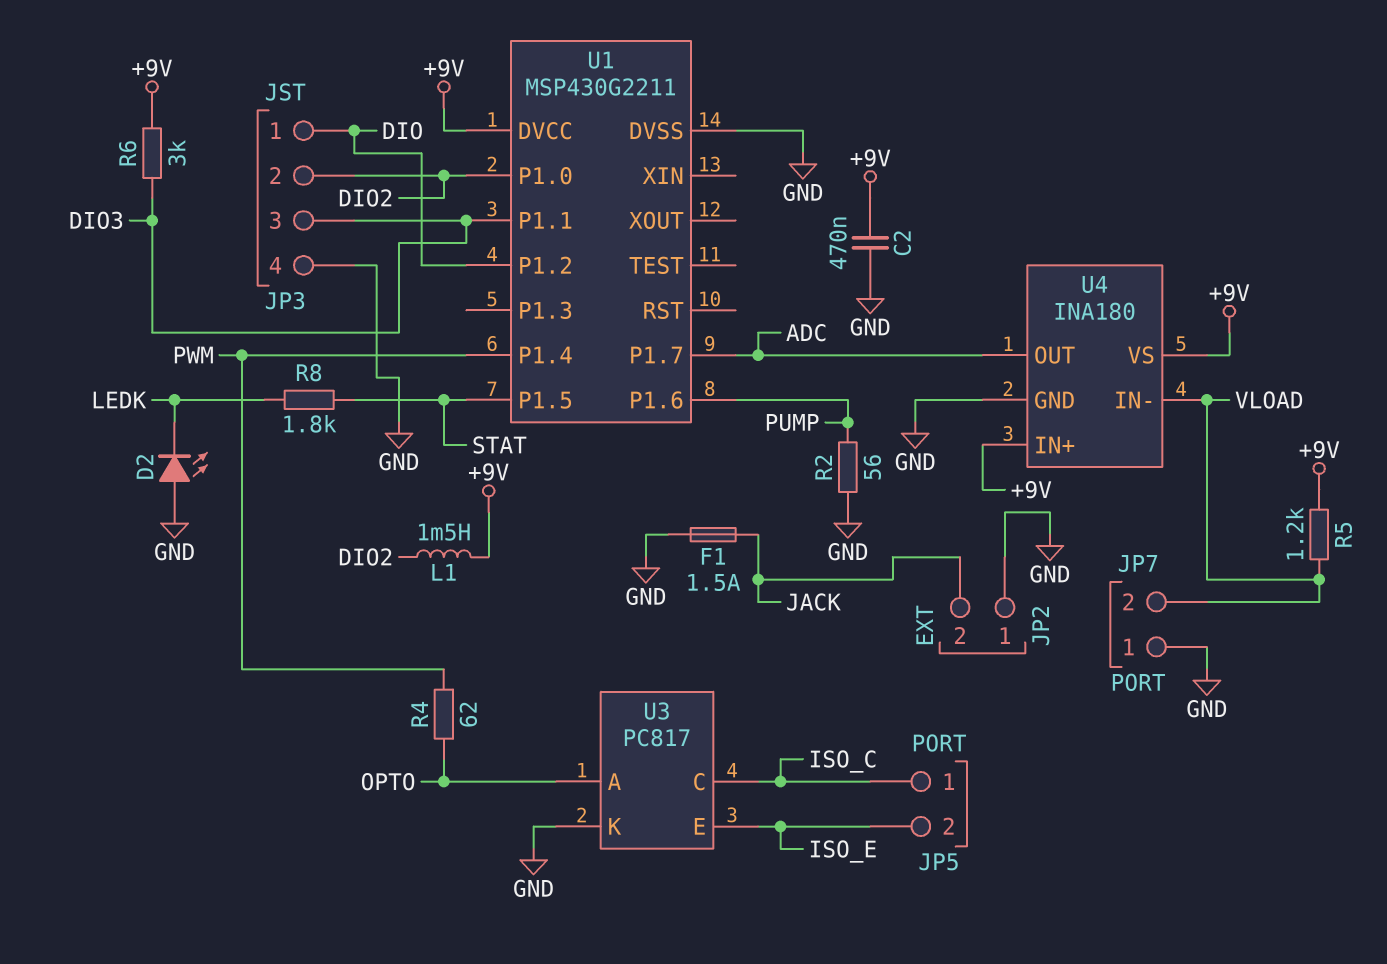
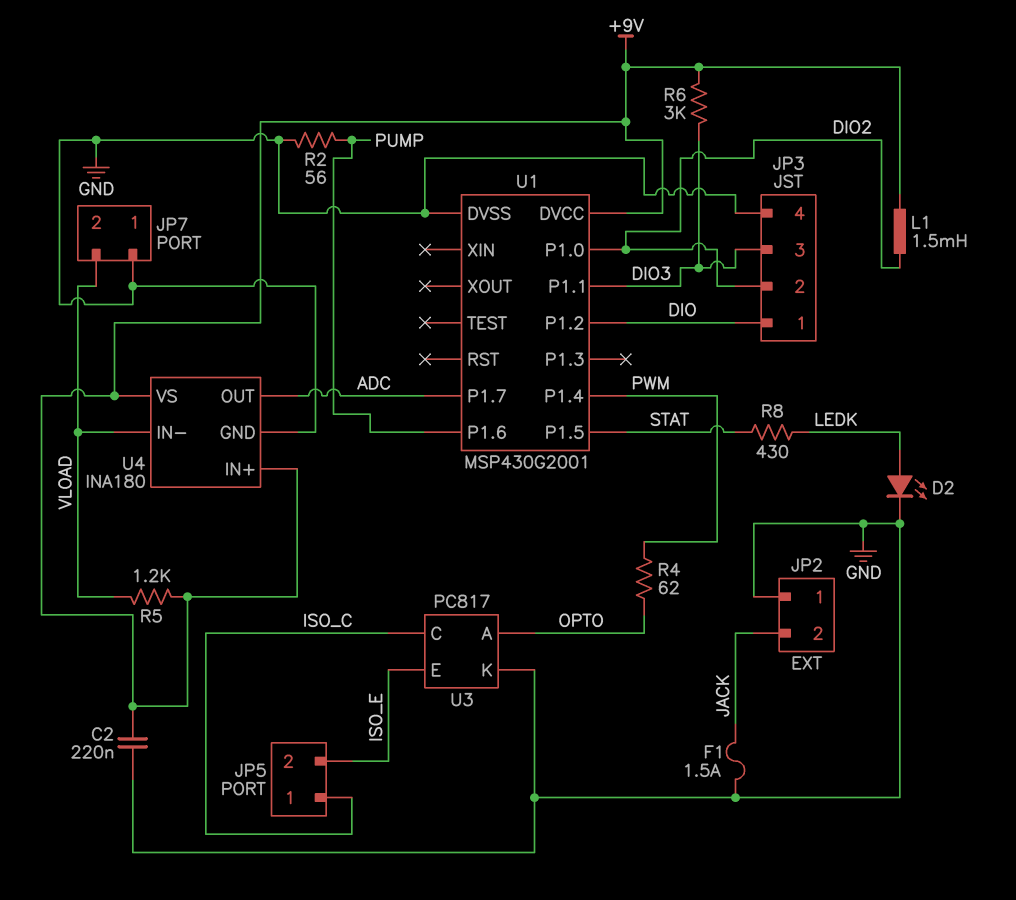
C2: 470nF (+9V, GND) -> 220nF (+9V, GND)
D2: LED (A GND, K LEDK) -> LED (A LEDK, K GND)
R8: 1.8k (LEDK, STAT) -> 430 (LEDK, STAT)
U1: MSP430G2211 -> MSP430G2001

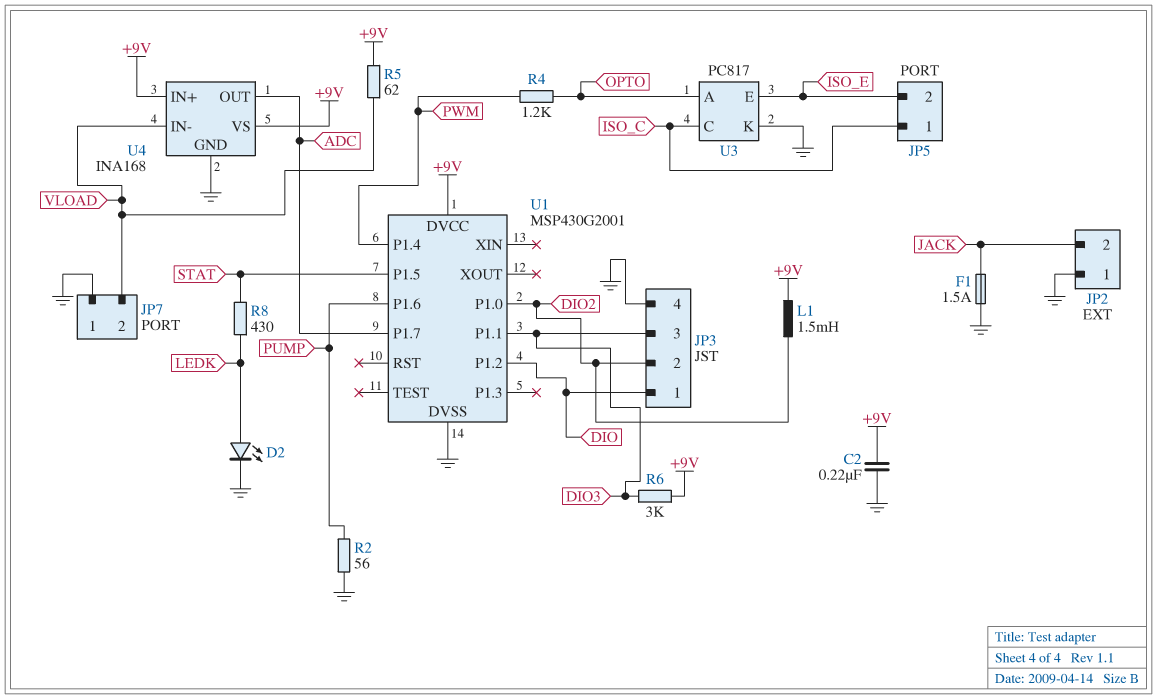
R4: 62 (OPTO, PWM) -> 1.2k (OPTO, PWM)
R5: 1.2k (+9V, VLOAD) -> 62 (+9V, VLOAD)
U4: INA180 -> INA168

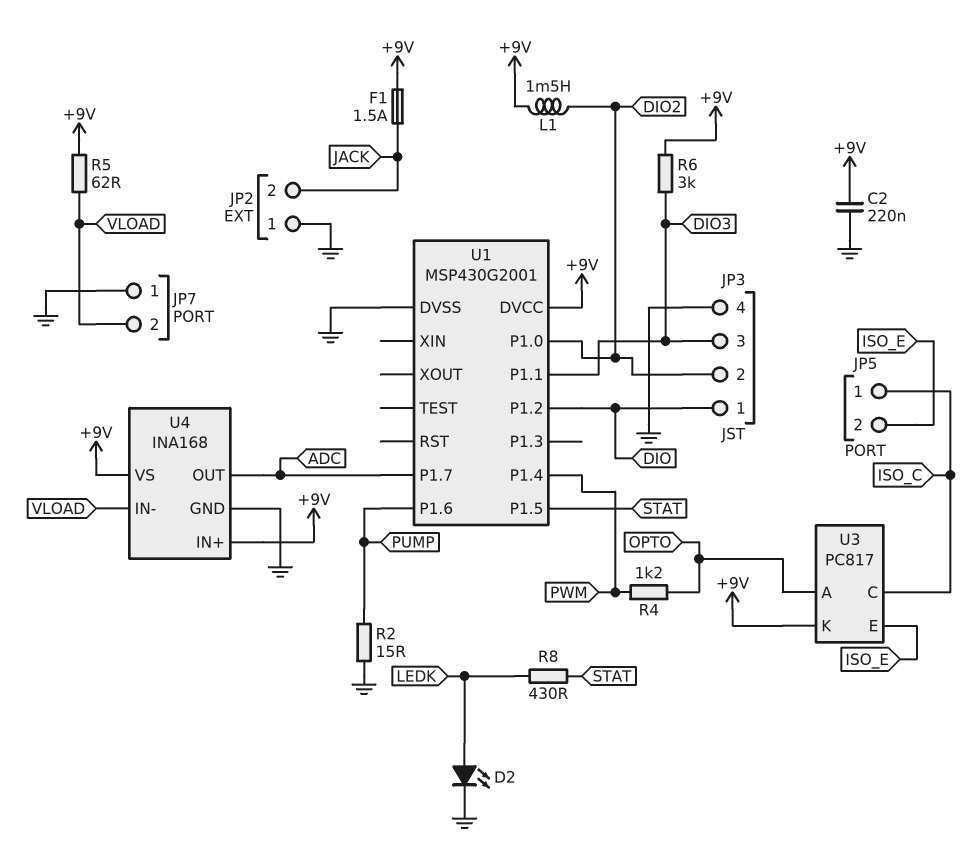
F1: 1.5A (GND, JACK) -> 1.5A (+9V, JACK)
R2: 56 (GND, PUMP) -> 15 (GND, PUMP)
U3 pin K: GND -> +9V

